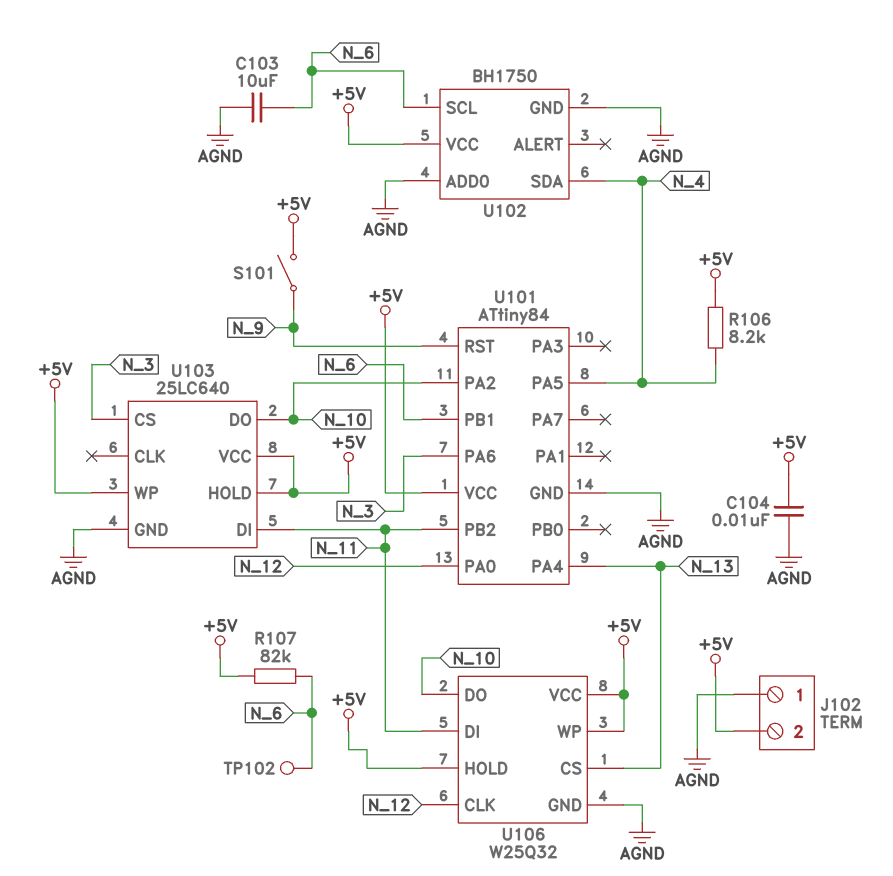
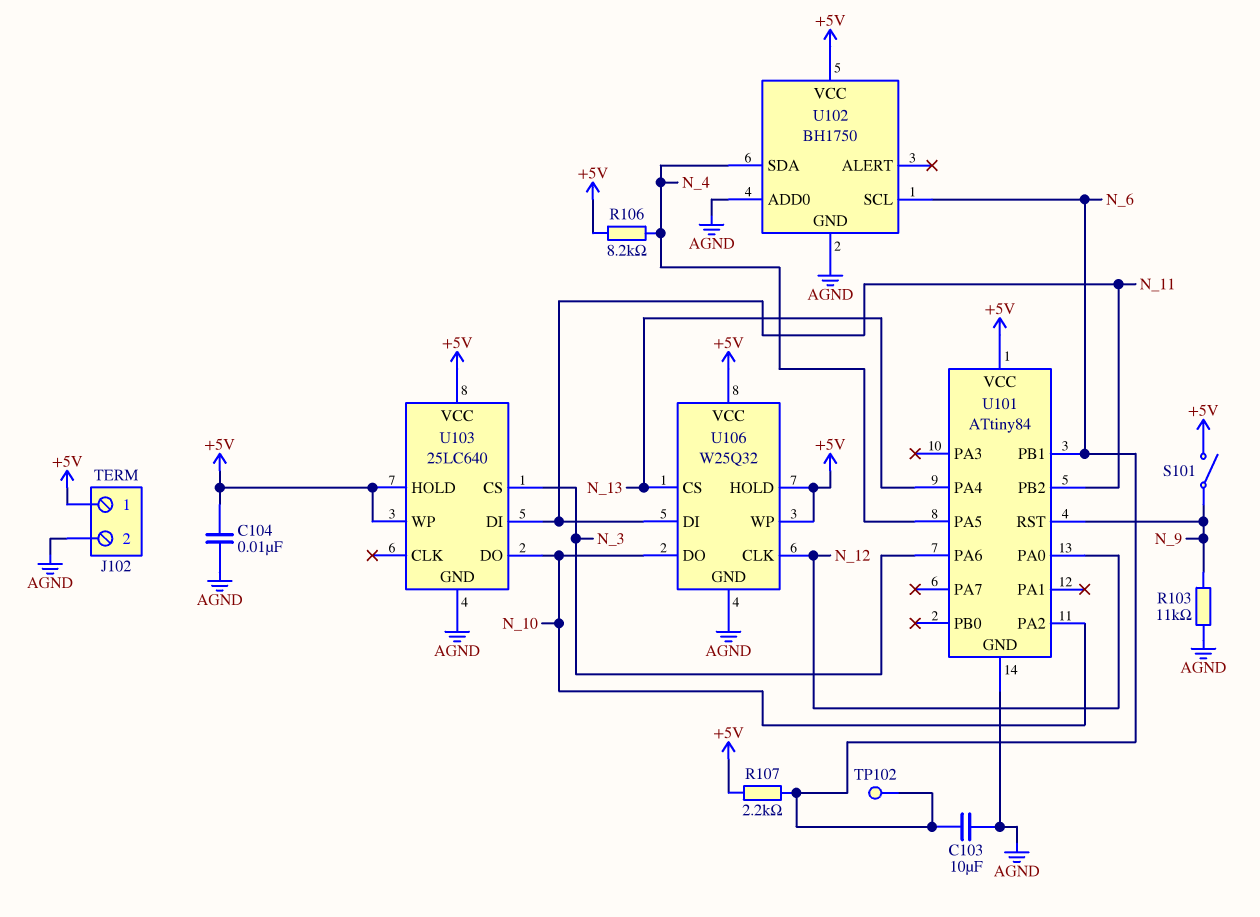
J102 pin 1: AGND -> +5V
J102 pin 2: +5V -> AGND
R103: none -> 11k (AGND, N_9)
R107: 82k (+5V, N_6) -> 2.2k (+5V, N_6)

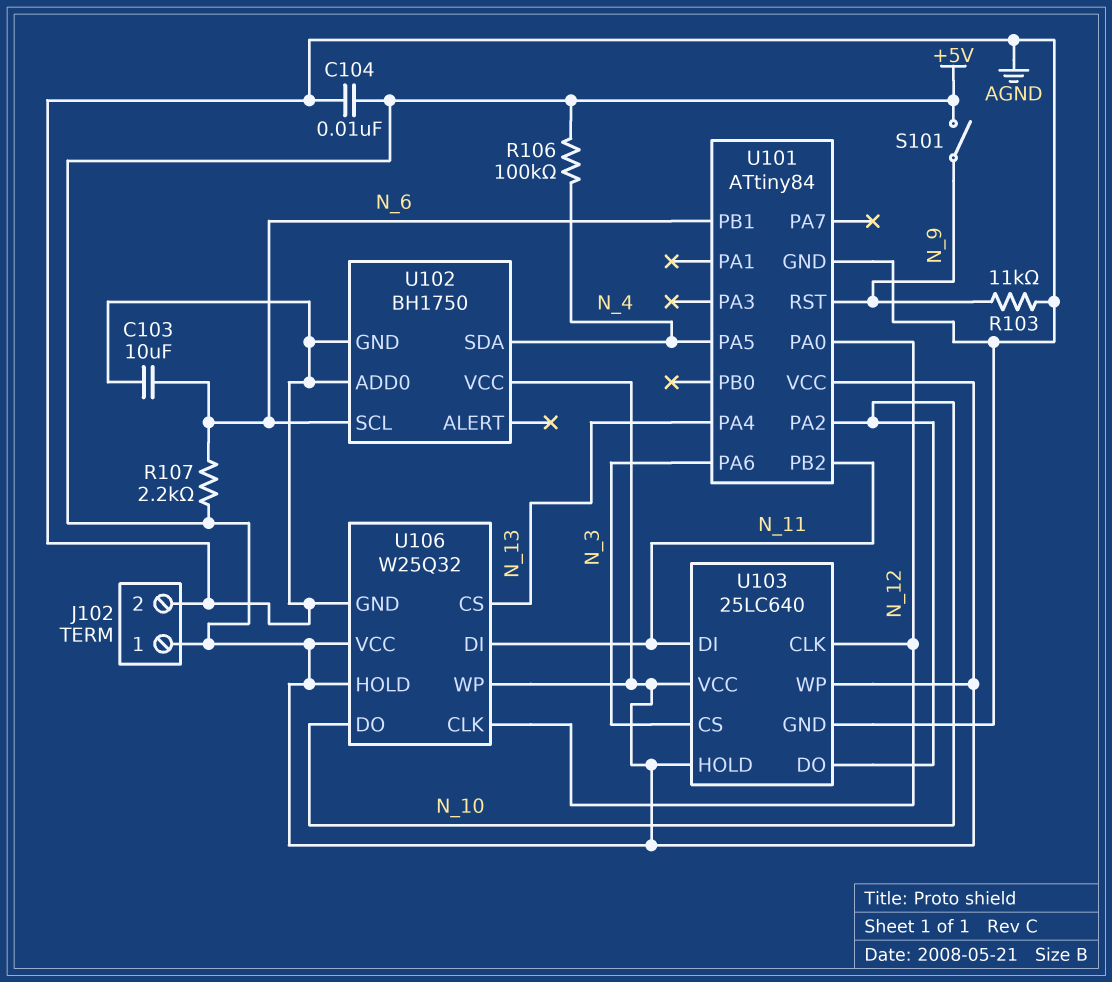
R106: 8.2k (+5V, N_4) -> 100k (+5V, N_4)
TP102: test point (N_6) -> none
U103 pin CLK: none -> N_12

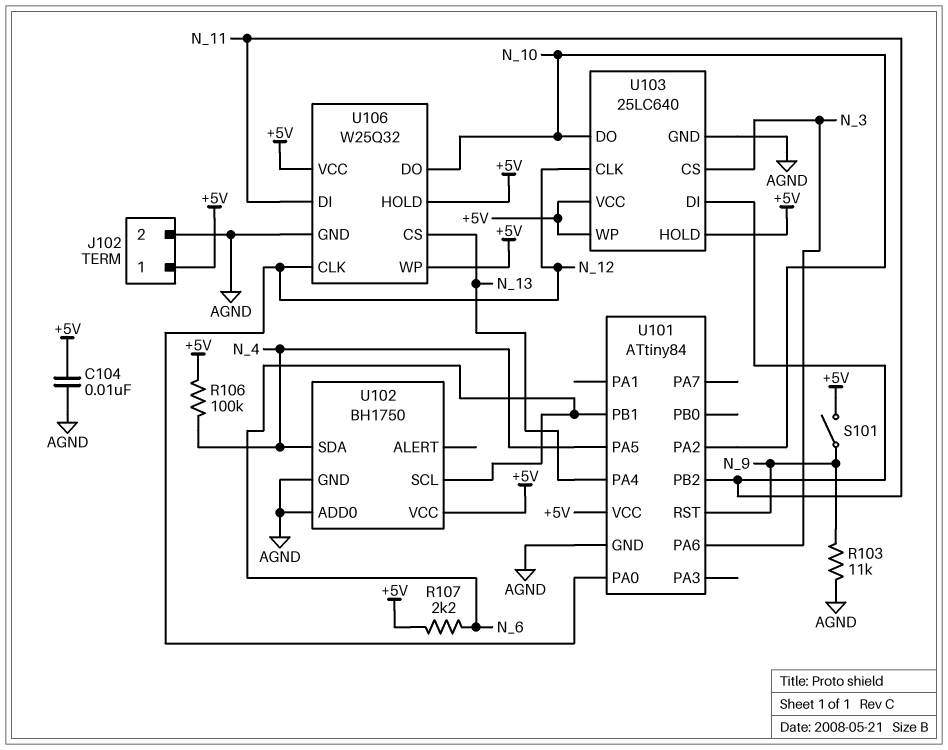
C103: 10uF (AGND, N_6) -> none

